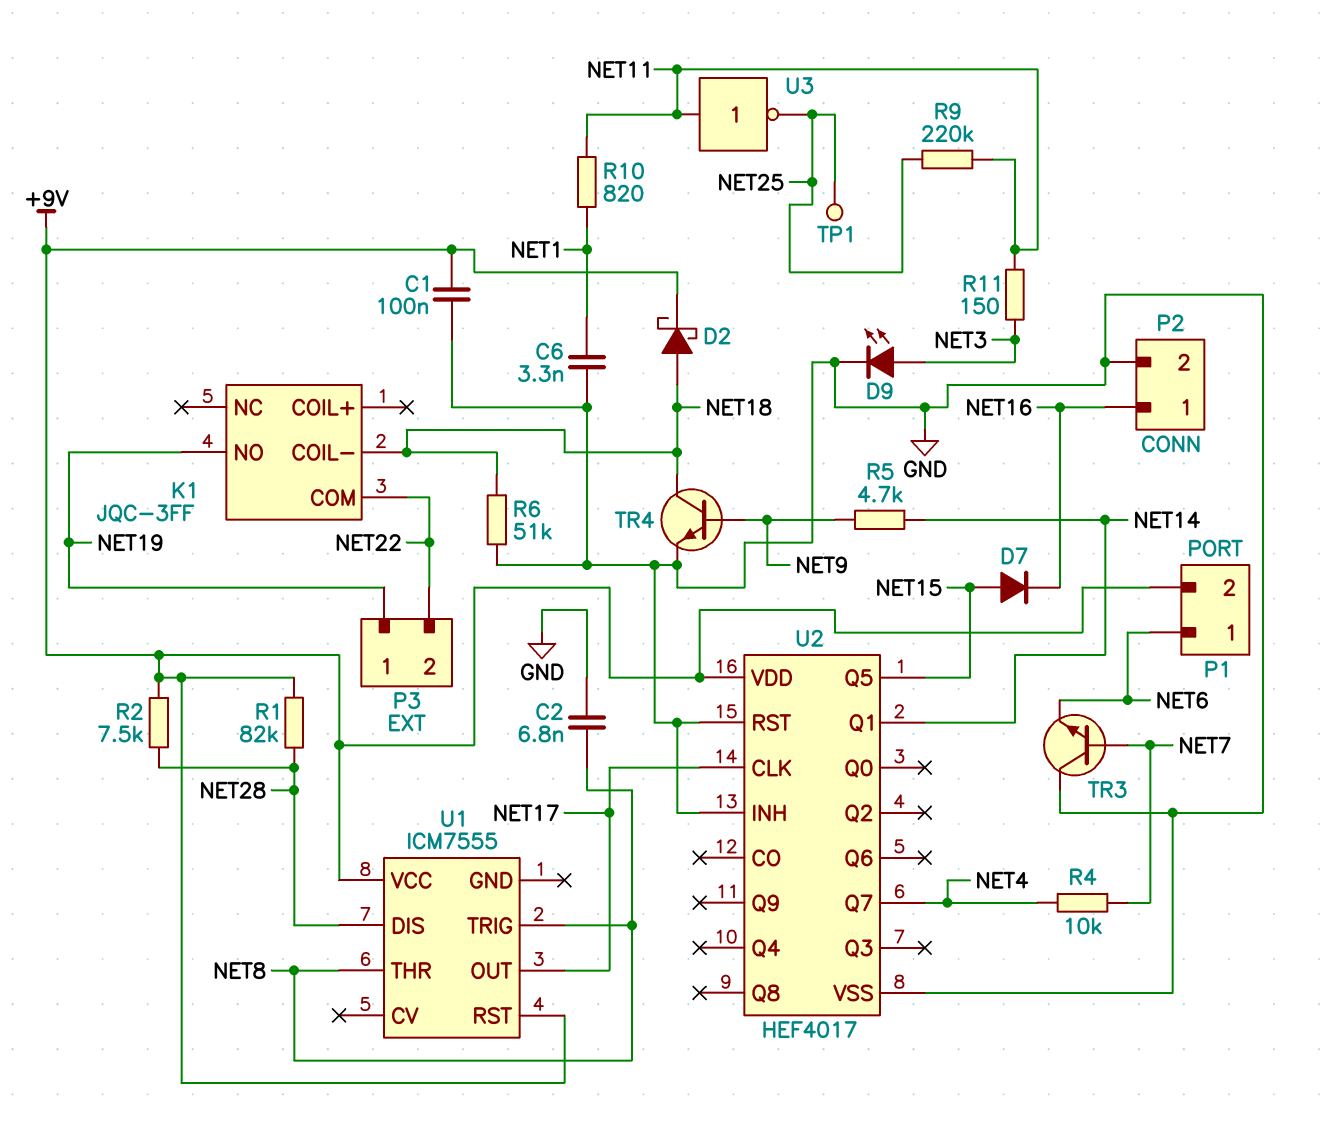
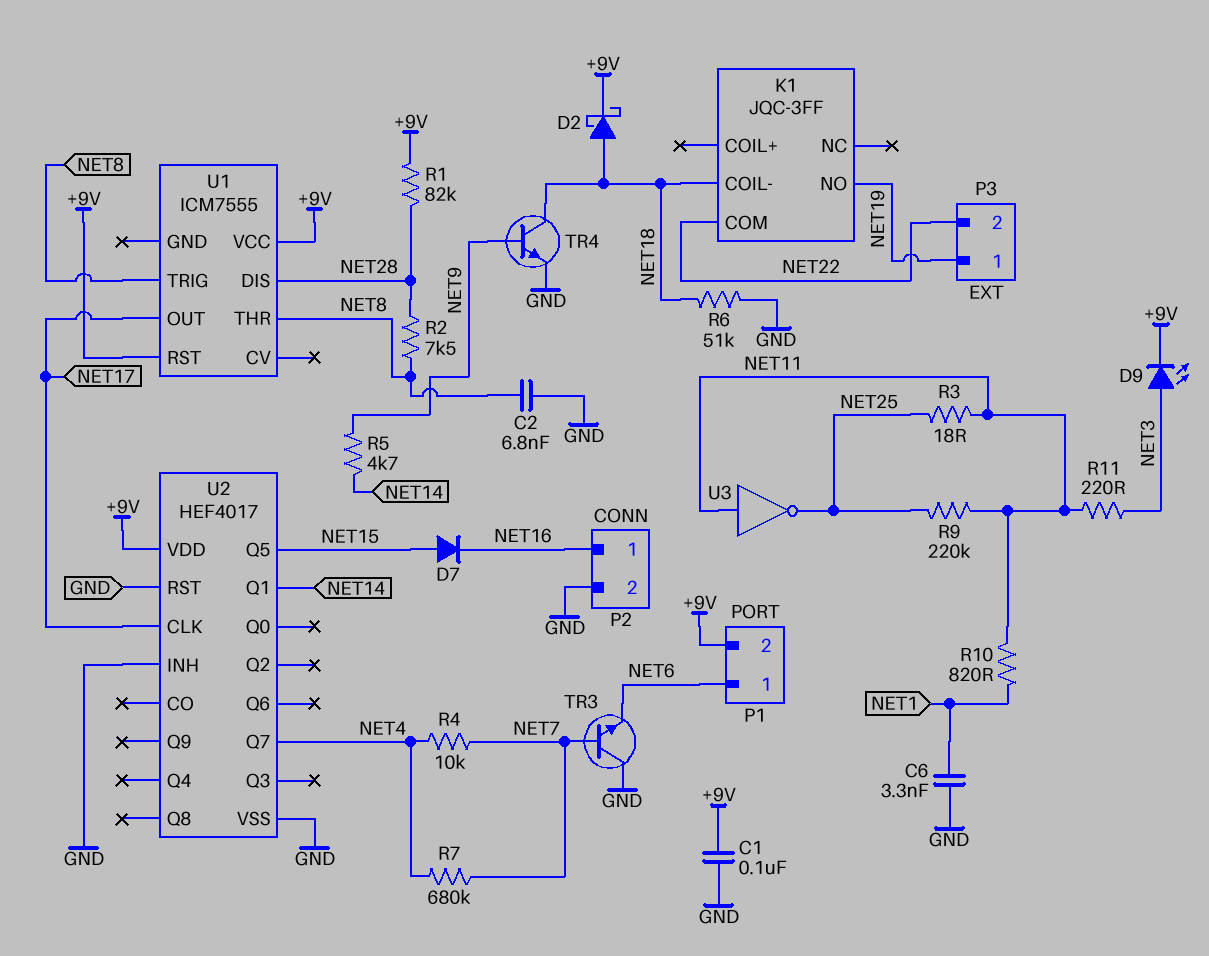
D9: LED (A NET3, K GND) -> LED (A NET3, K +9V)
R2: 7.5k (+9V, NET28) -> 7.5k (NET8, NET28)
R3: none -> 18 (NET11, NET25)
R7: none -> 680k (NET4, NET7)
R11: 150 (NET3, NET11) -> 220 (NET3, NET11)
TP1: test point (NET25) -> none

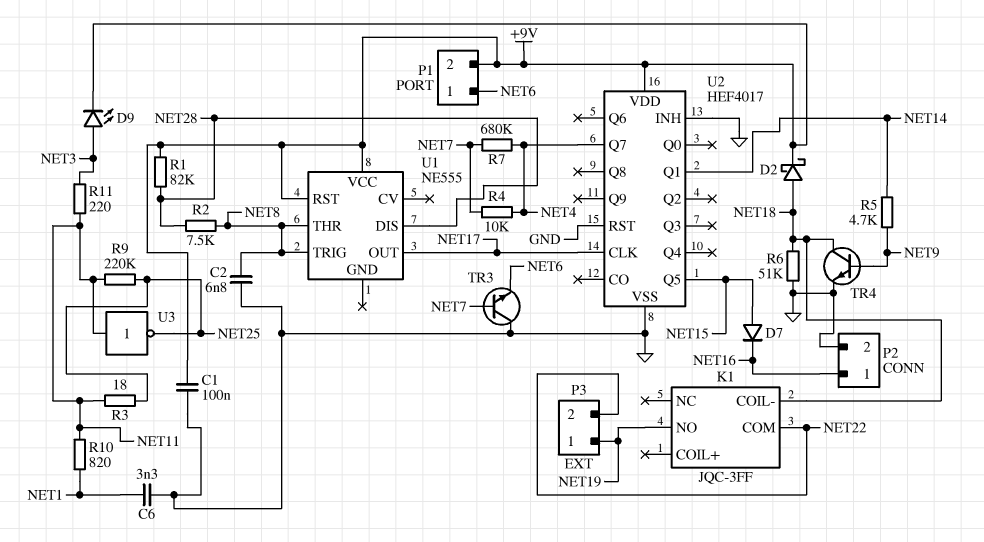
U1: ICM7555 -> NE555

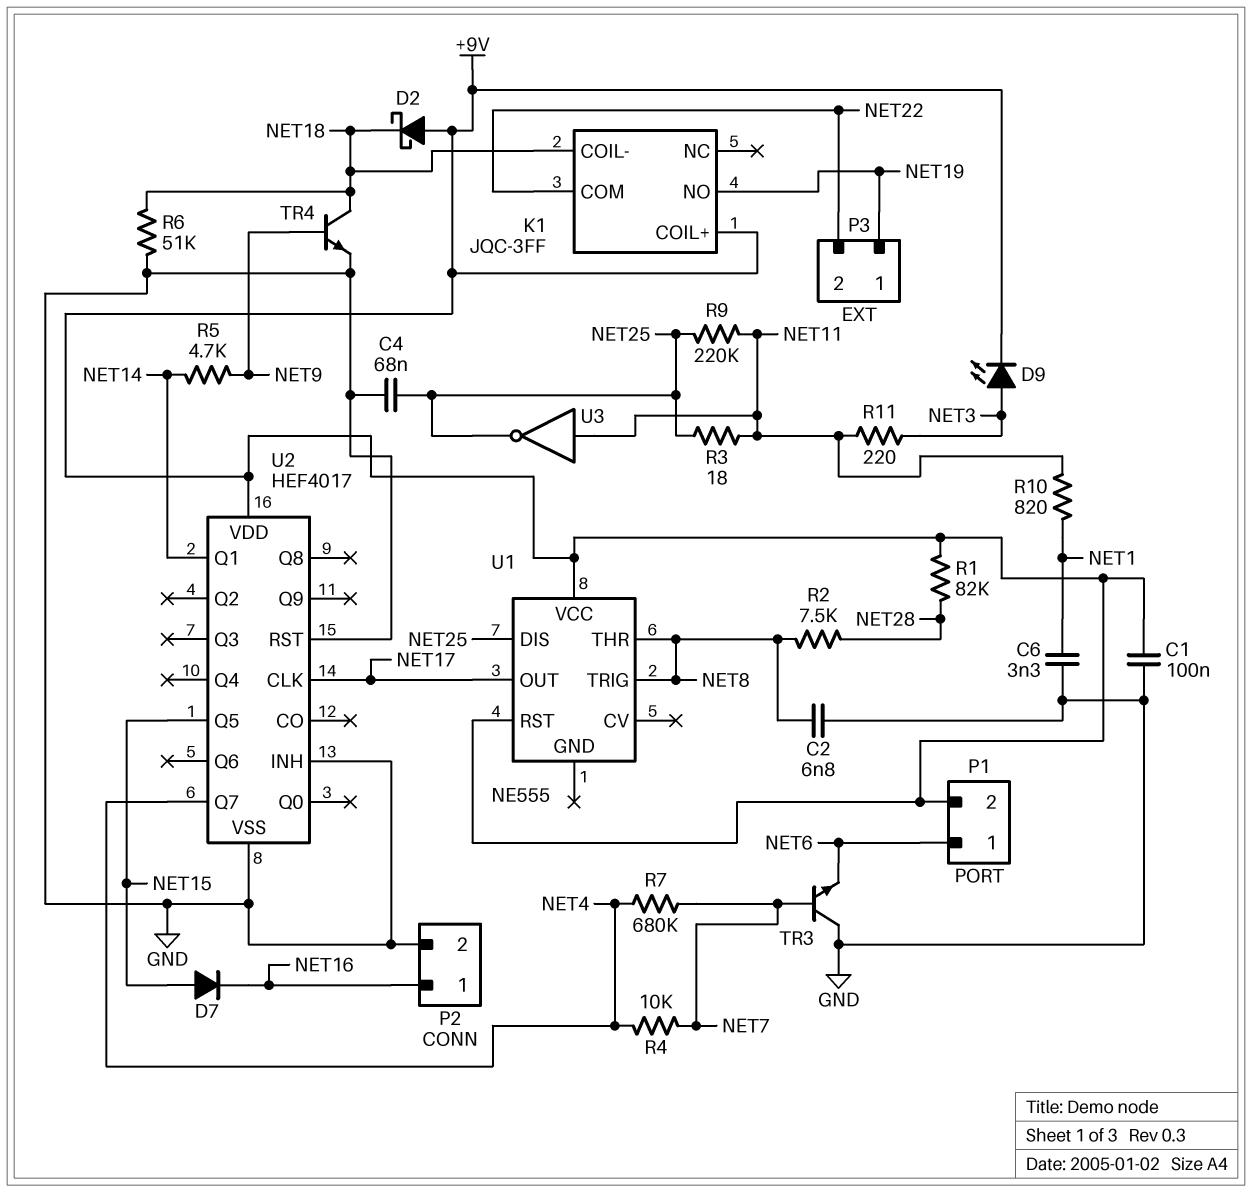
C4: none -> 68nF (GND, NET25)
D2: schottky (A NET18, K +9V) -> schottky (A +9V, K NET18)
K1 pin COIL+: none -> +9V
U1 pin DIS: NET28 -> NET25

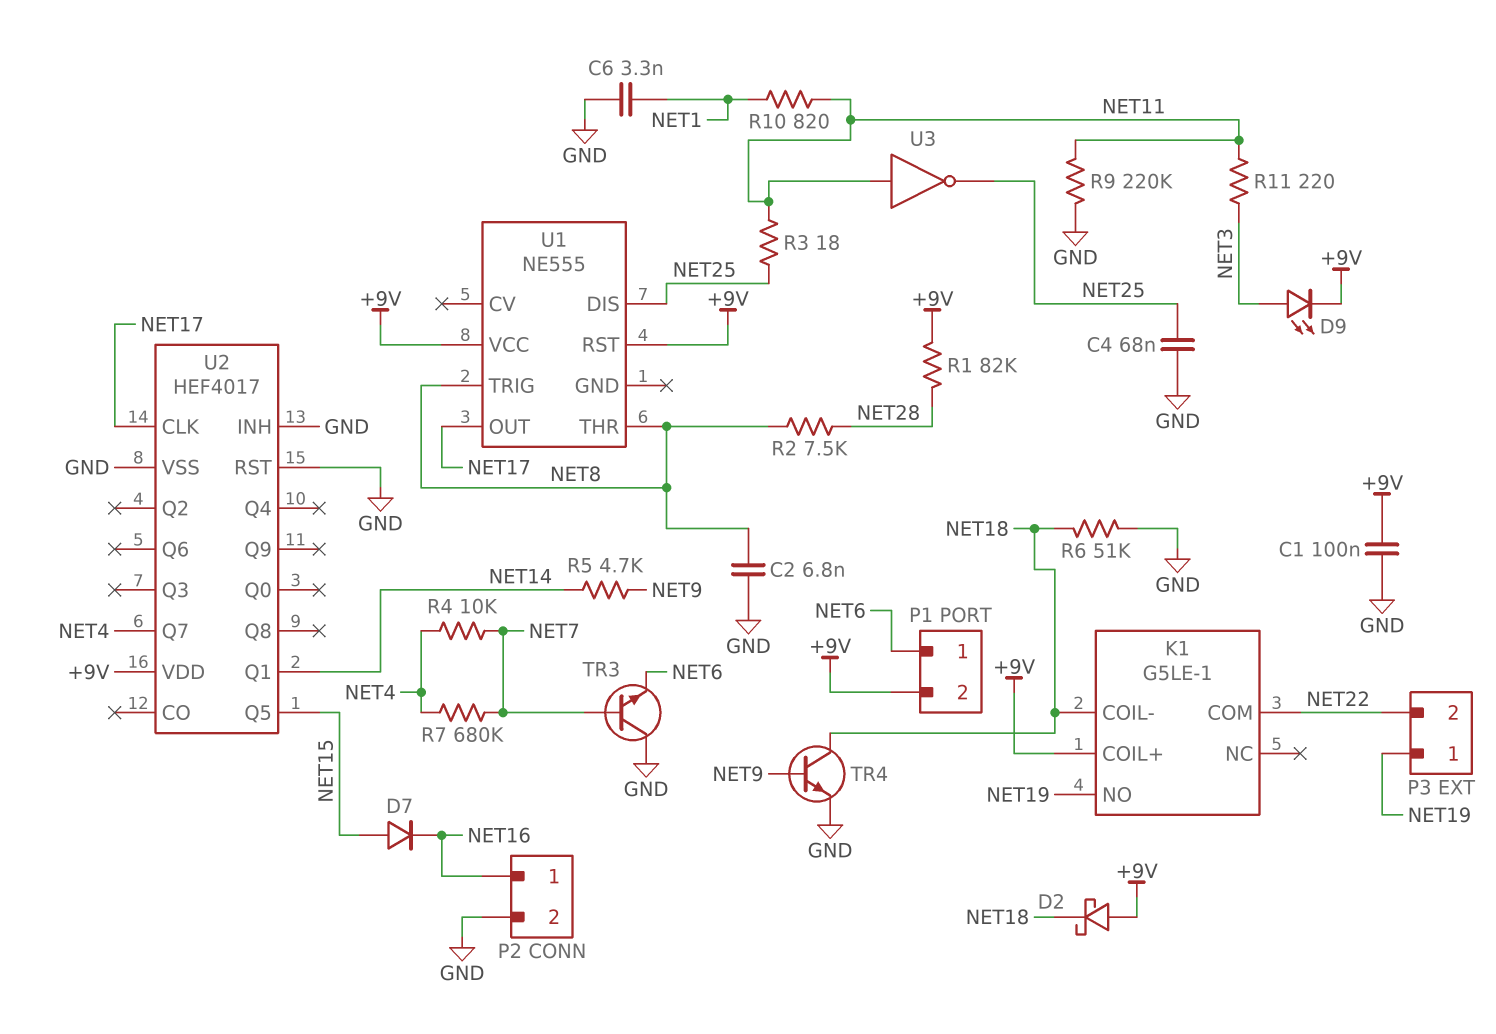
K1: JQC-3FF -> G5LE-1
R9: 220k (NET11, NET25) -> 220k (GND, NET11)

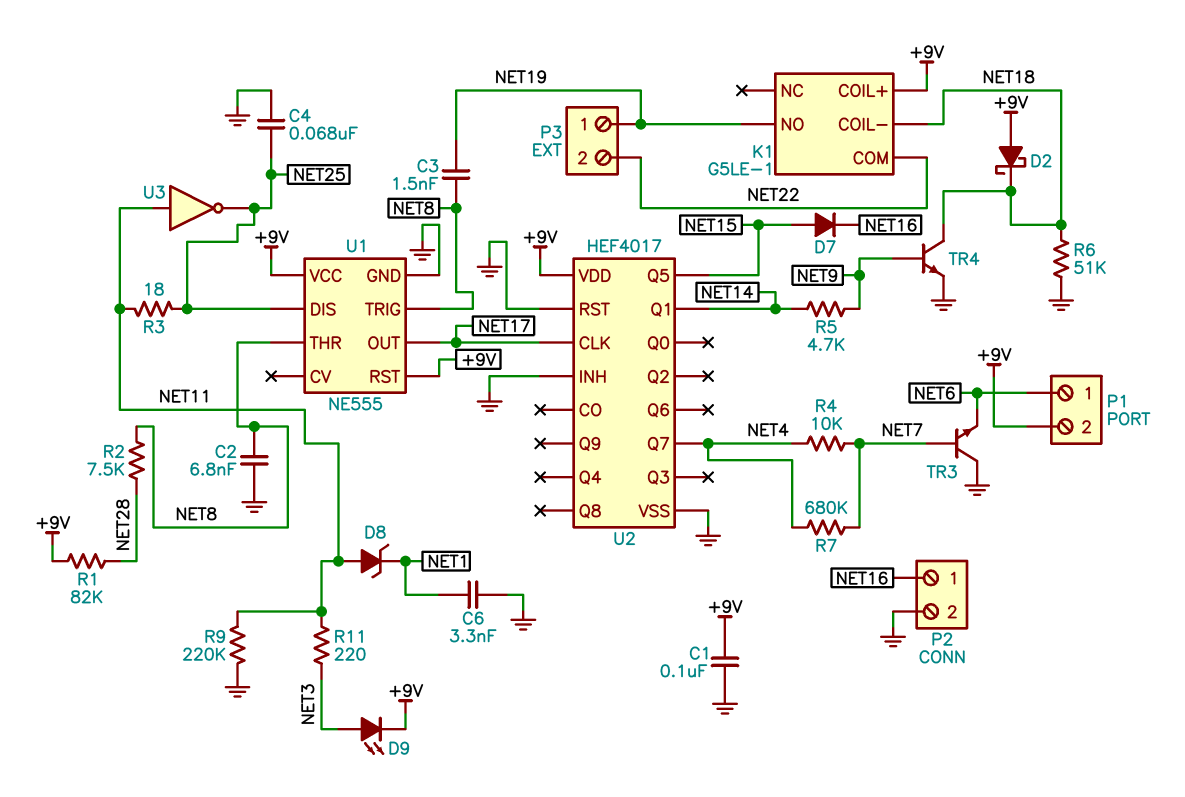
C3: none -> 1.5nF (NET8, NET19)
D8: none -> zener (A NET11, K NET1)
R10: 820 (NET1, NET11) -> none
U1 pin GND: none -> GND

